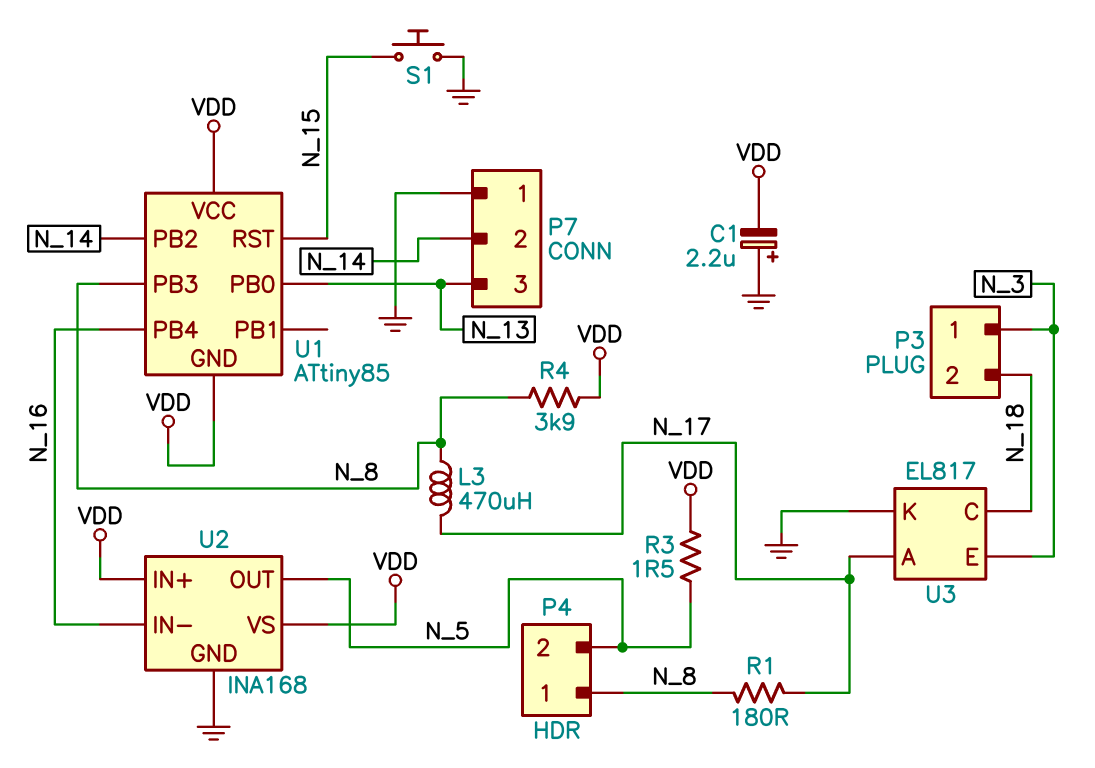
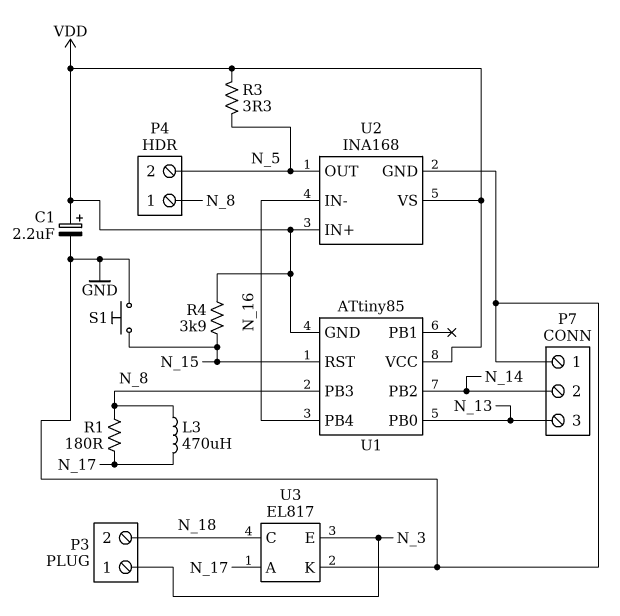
C1: 2.2uF (plus GND, minus VDD) -> 2.2uF (plus VDD, minus GND)
R3: 1.5 (N_5, VDD) -> 3.3 (N_5, VDD)
R4: 3.9k (N_8, VDD) -> 3.9k (N_15, VDD)

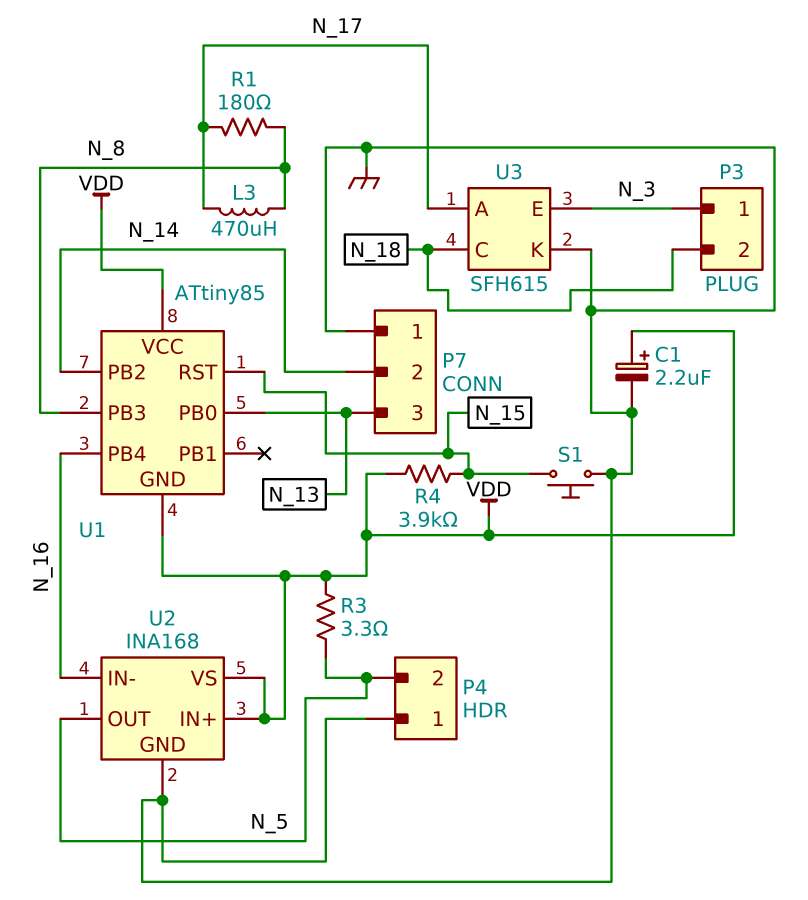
P4 pin 1: N_8 -> GND
U3: EL817 -> SFH615

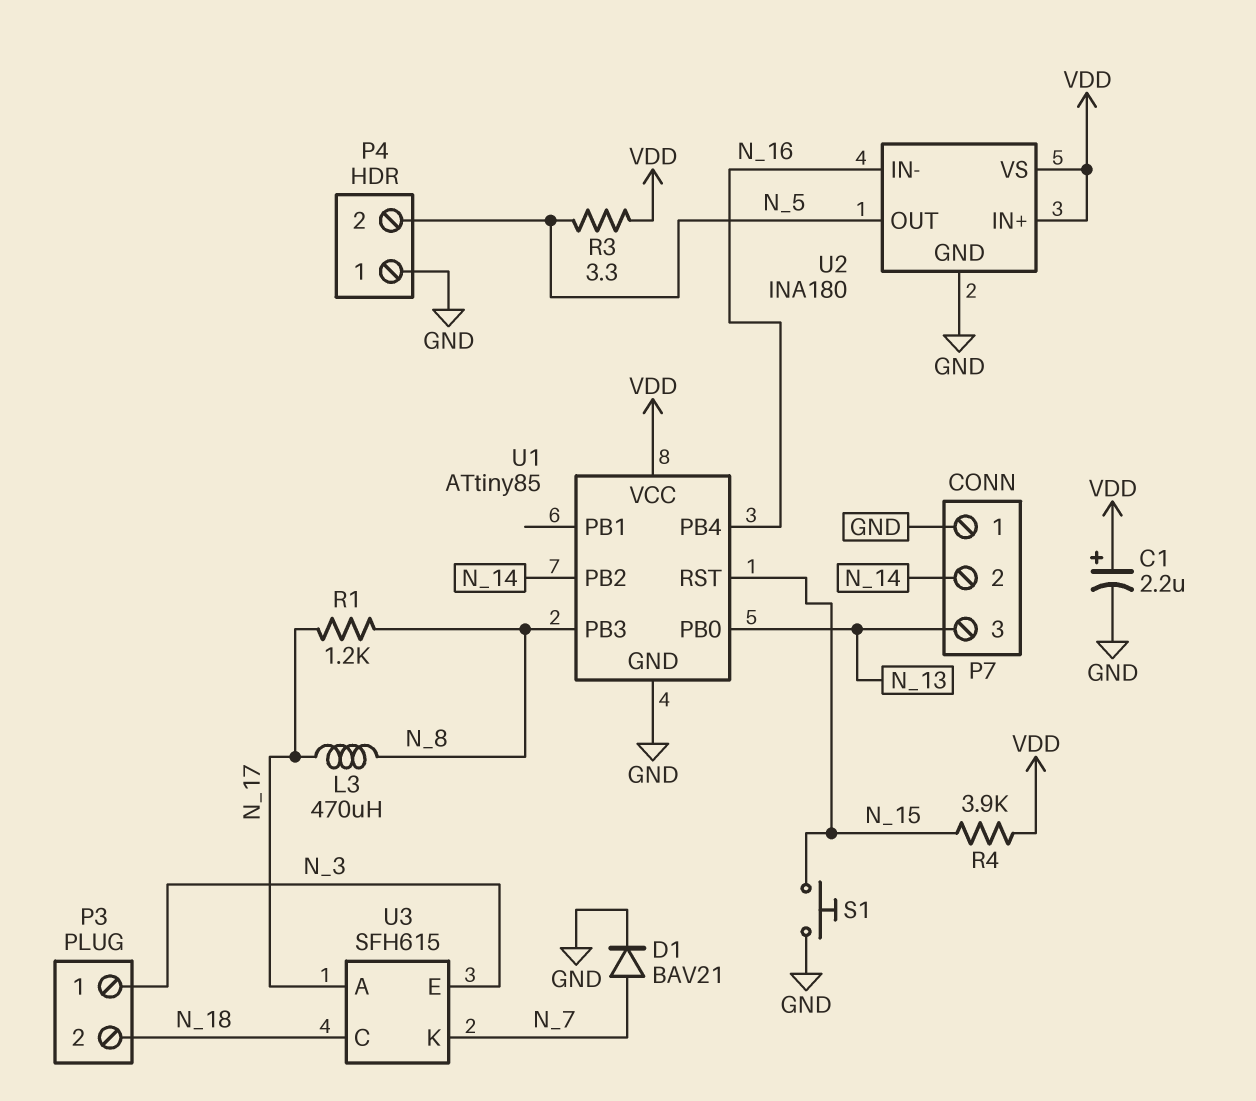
D1: none -> diode BAV21 (A N_7, K GND)
R1: 180 (N_8, N_17) -> 1.2k (N_8, N_17)
U1 pin GND: VDD -> GND
U2: INA168 -> INA180
U3 pin K: GND -> N_7

